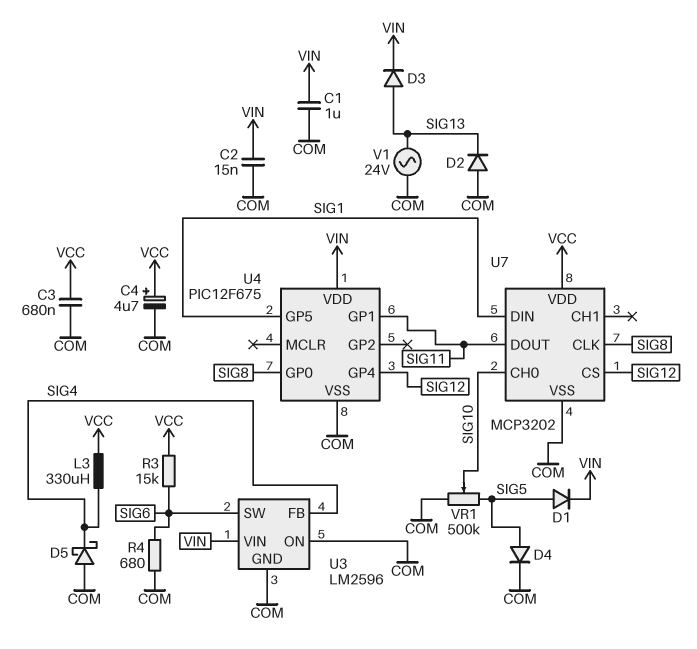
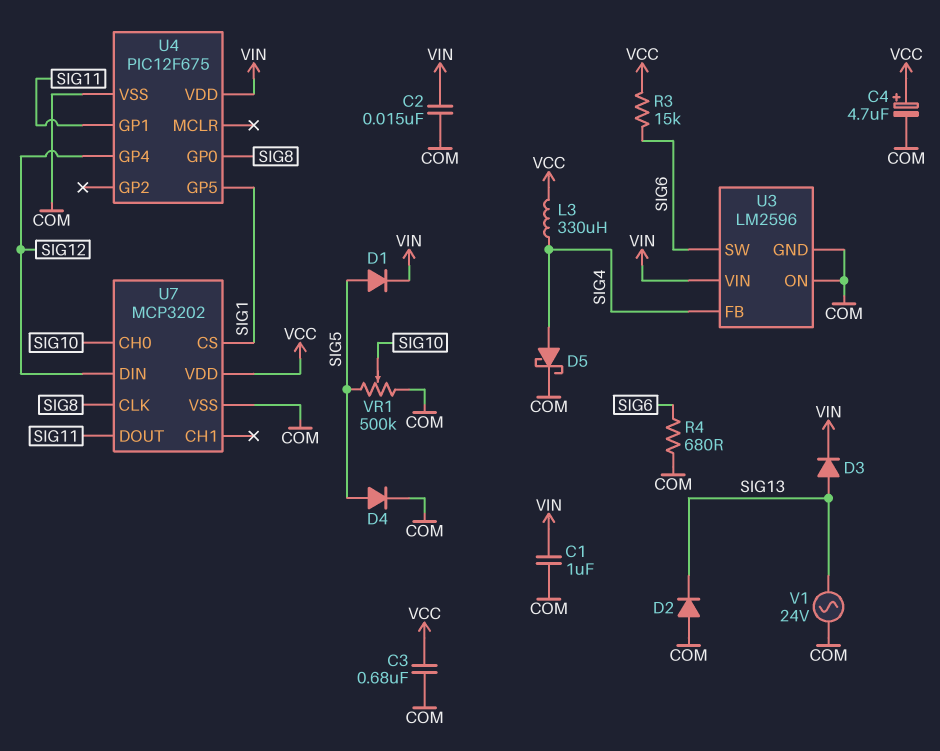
D5: schottky (A COM, K SIG4) -> schottky (A SIG4, K COM)
U7 pin CS: SIG12 -> SIG1
U7 pin DIN: SIG1 -> SIG12

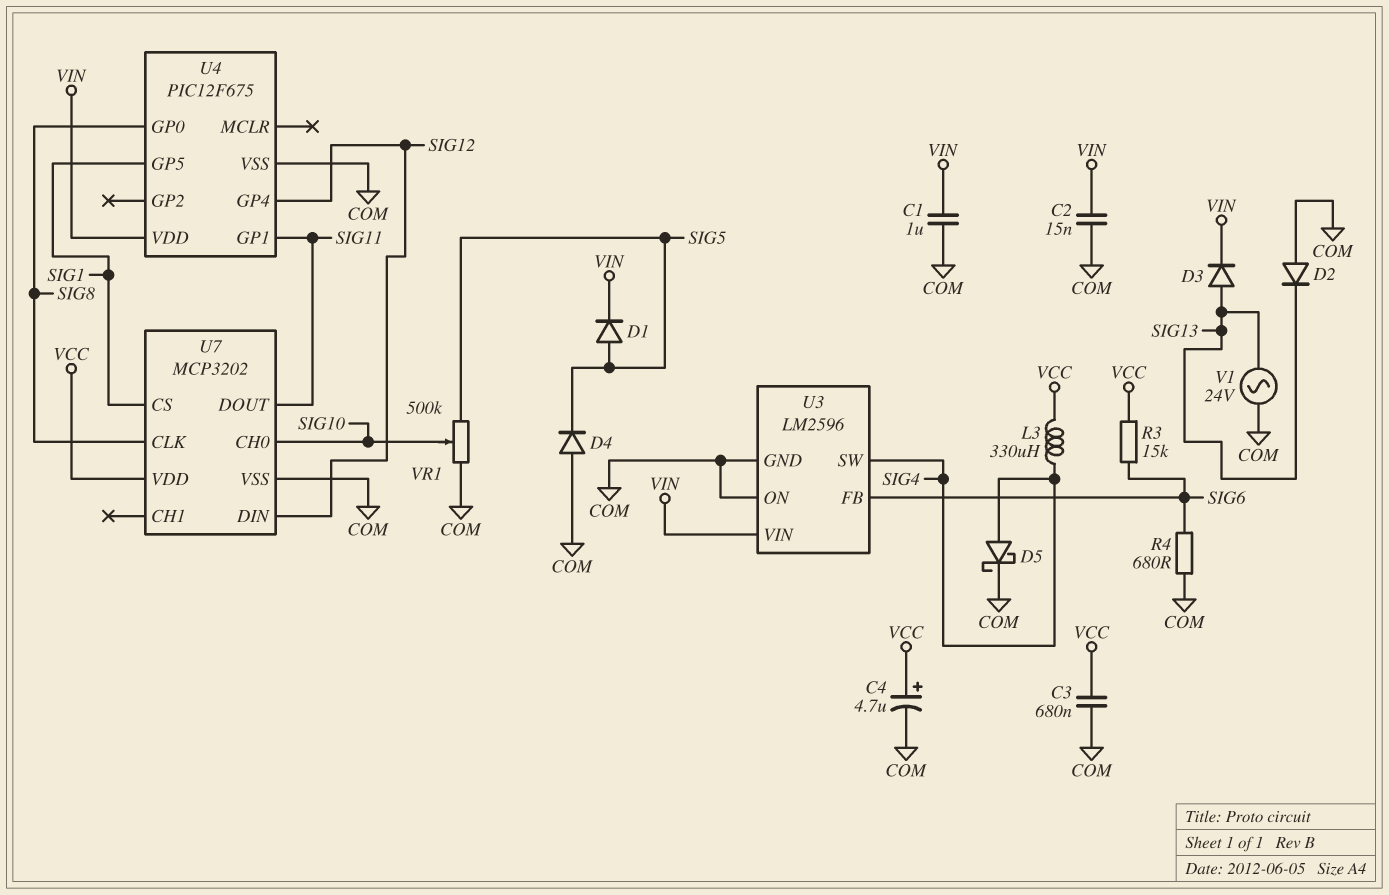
D4: diode (A SIG5, K COM) -> diode (A COM, K SIG5)
U3 pin FB: SIG4 -> SIG6
U3 pin SW: SIG6 -> SIG4

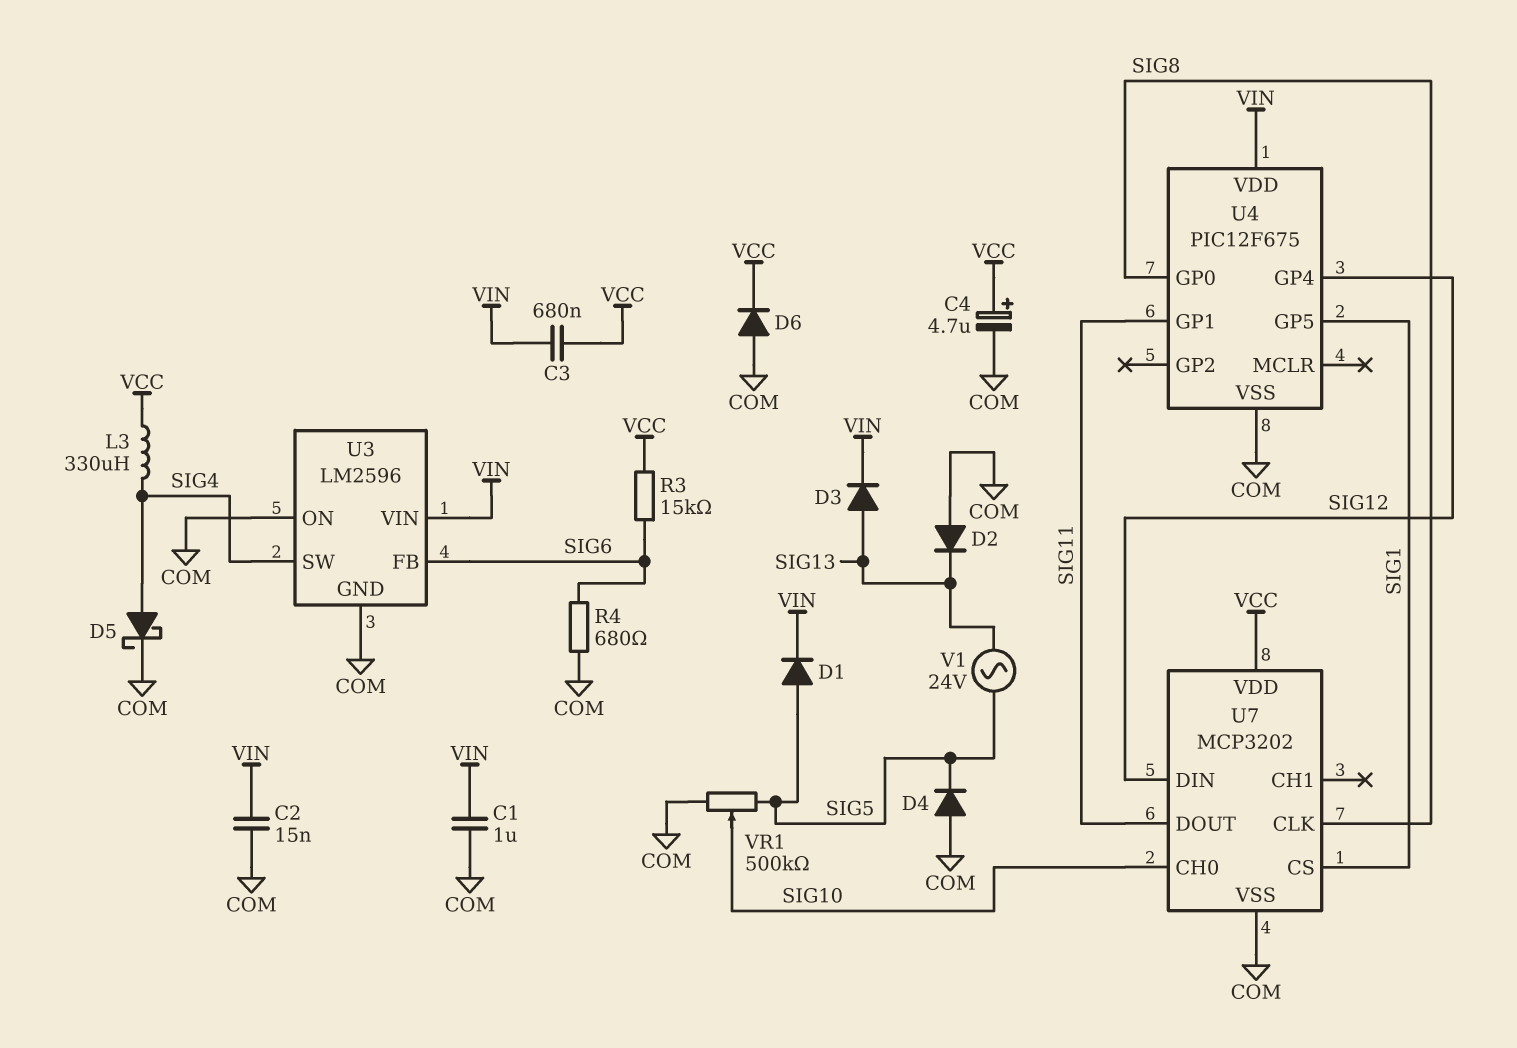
C3: 680nF (COM, VCC) -> 680nF (VCC, VIN)
D6: none -> diode (A COM, K VCC)
V1: AC 24V (COM, SIG13) -> AC 24V (SIG5, SIG13)

